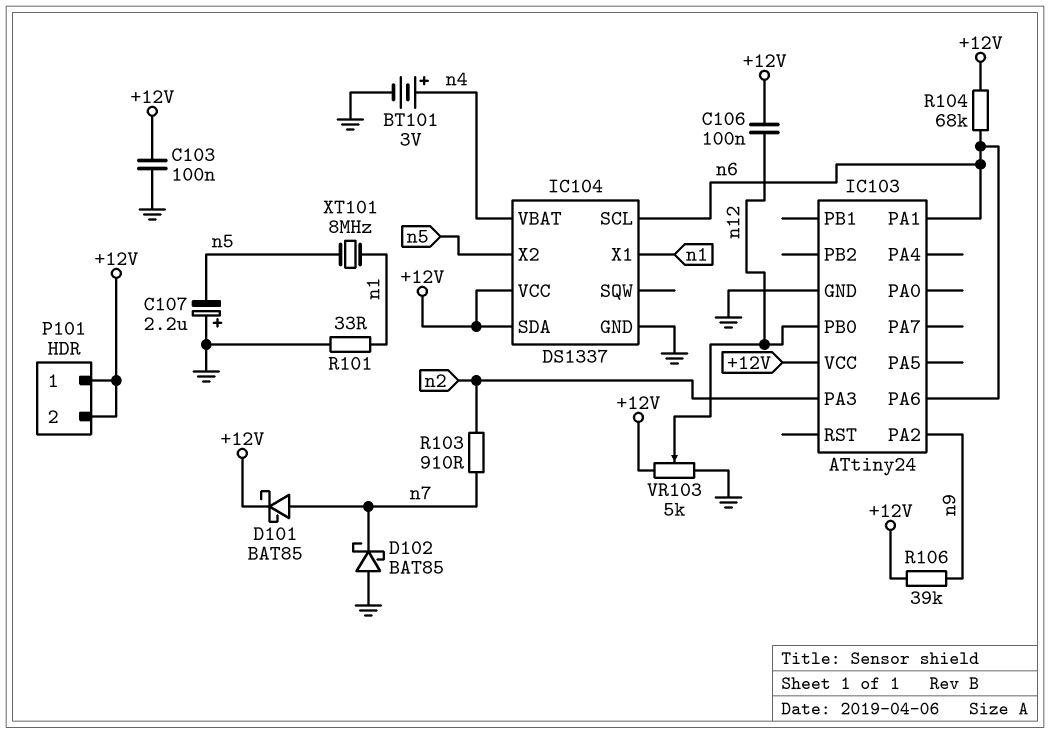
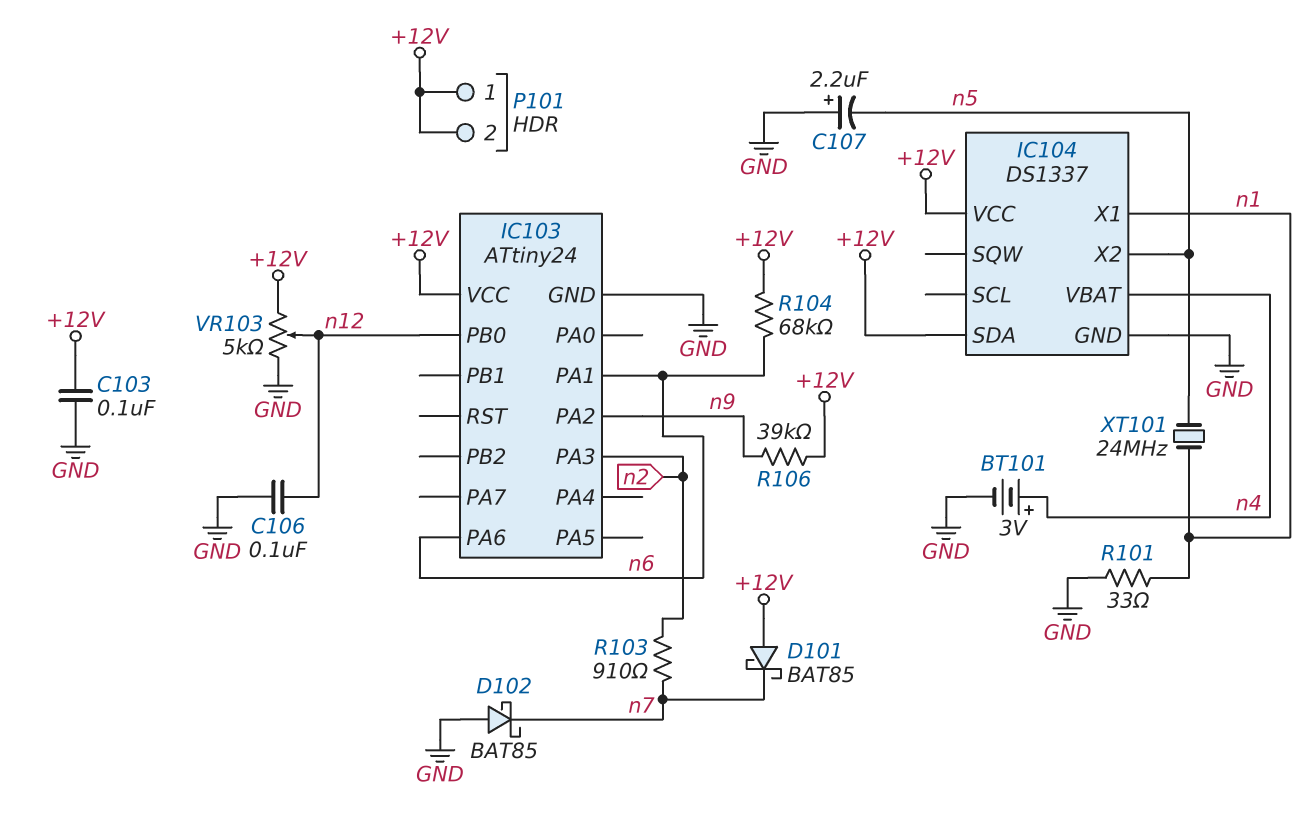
C106: 100nF (+12V, n12) -> 100nF (GND, n12)
D101: schottky BAT85 (A n7, K +12V) -> schottky BAT85 (A +12V, K n7)
IC104 pin SCL: n6 -> none
XT101: 8MHz (n1, n5) -> 24MHz (n1, n5)

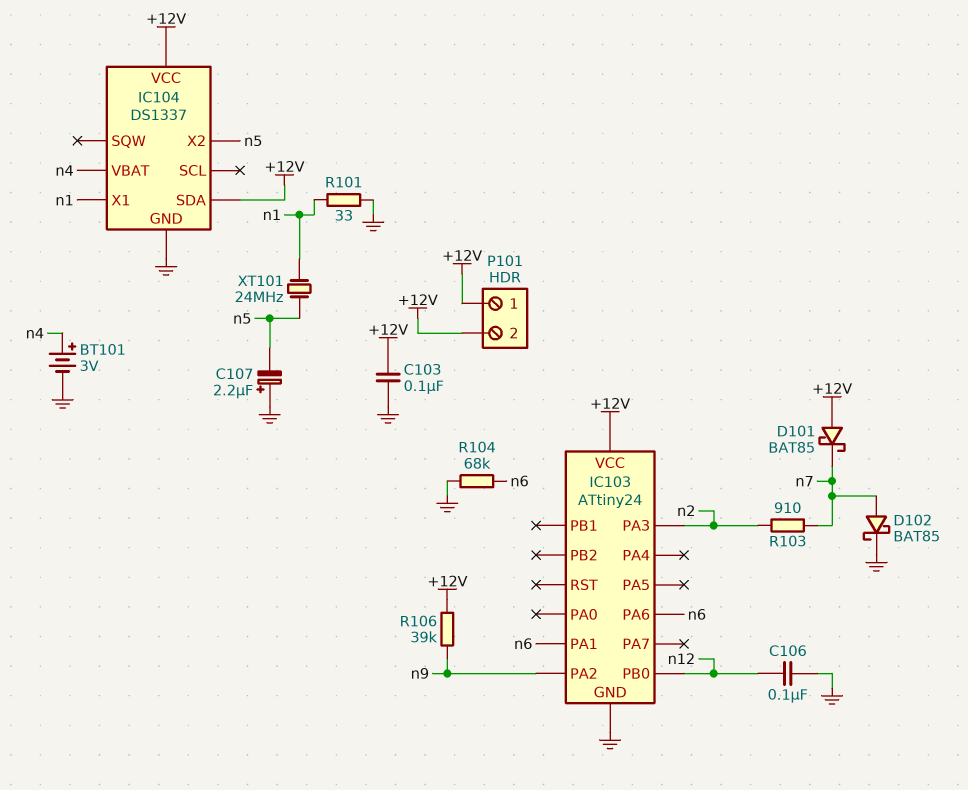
D102: schottky BAT85 (A GND, K n7) -> schottky BAT85 (A n7, K GND)
R104: 68k (+12V, n6) -> 68k (GND, n6)
VR103: 5k (+12V, GND, wiper n12) -> none

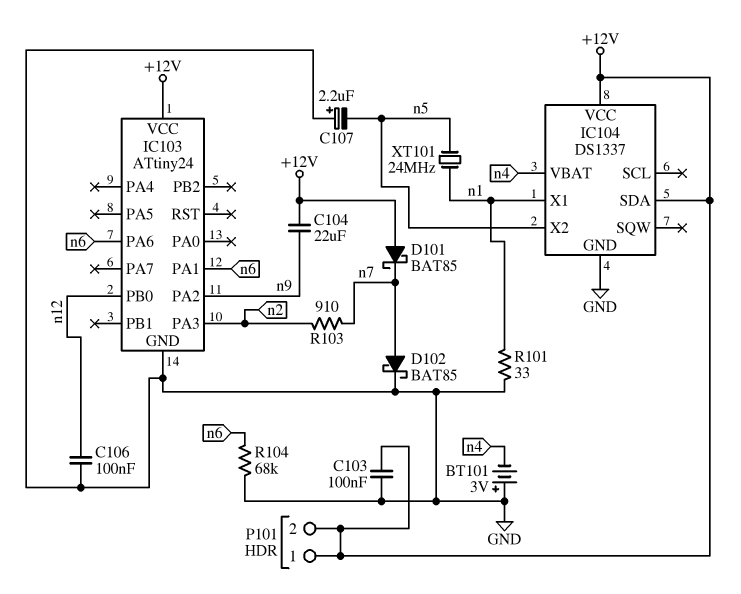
BT101: 3V (plus n4, minus GND) -> 3V (plus GND, minus n4)
C104: none -> 22uF (+12V, n9)
R106: 39k (+12V, n9) -> none

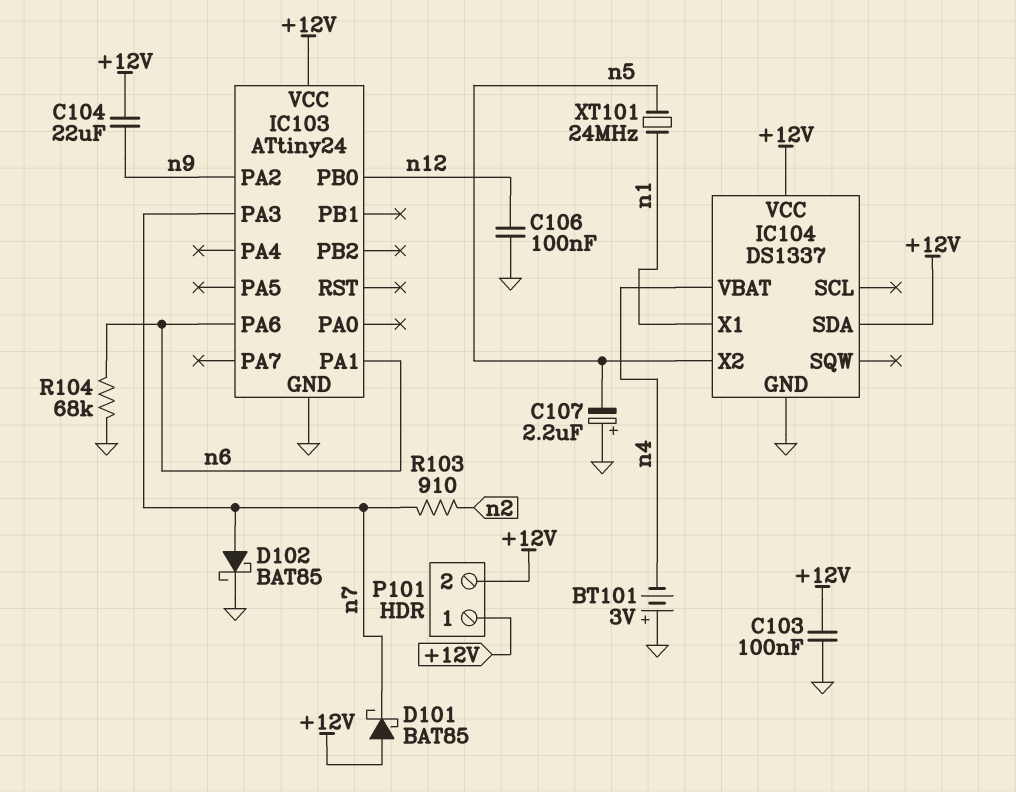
IC103 pin PA3: n2 -> n7
R101: 33 (GND, n1) -> none

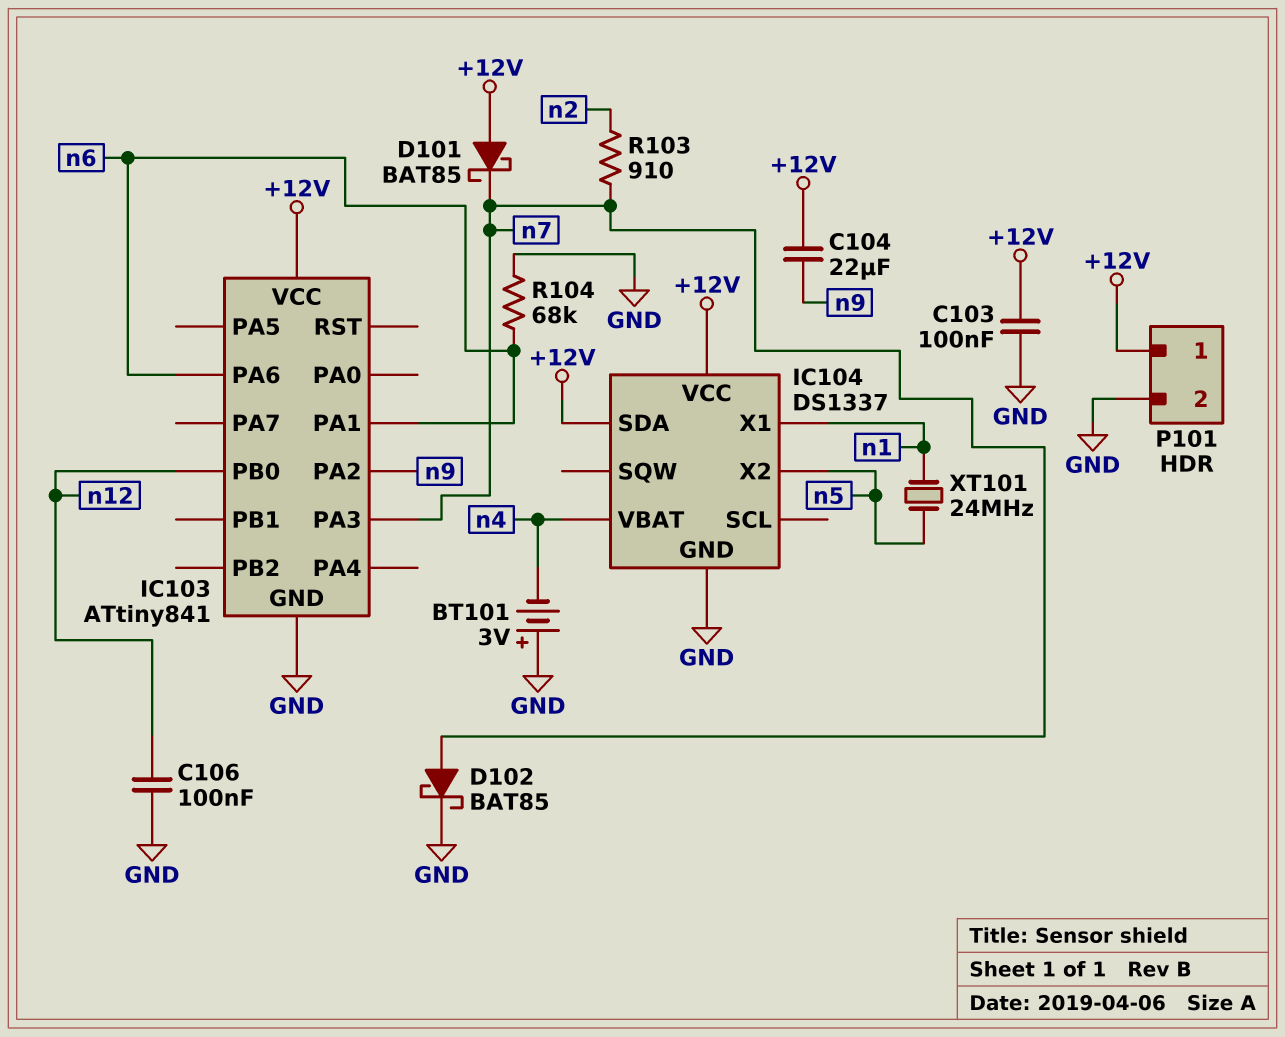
C107: 2.2uF (plus GND, minus n5) -> none
IC103: ATtiny24 -> ATtiny841
P101 pin 2: +12V -> GND

